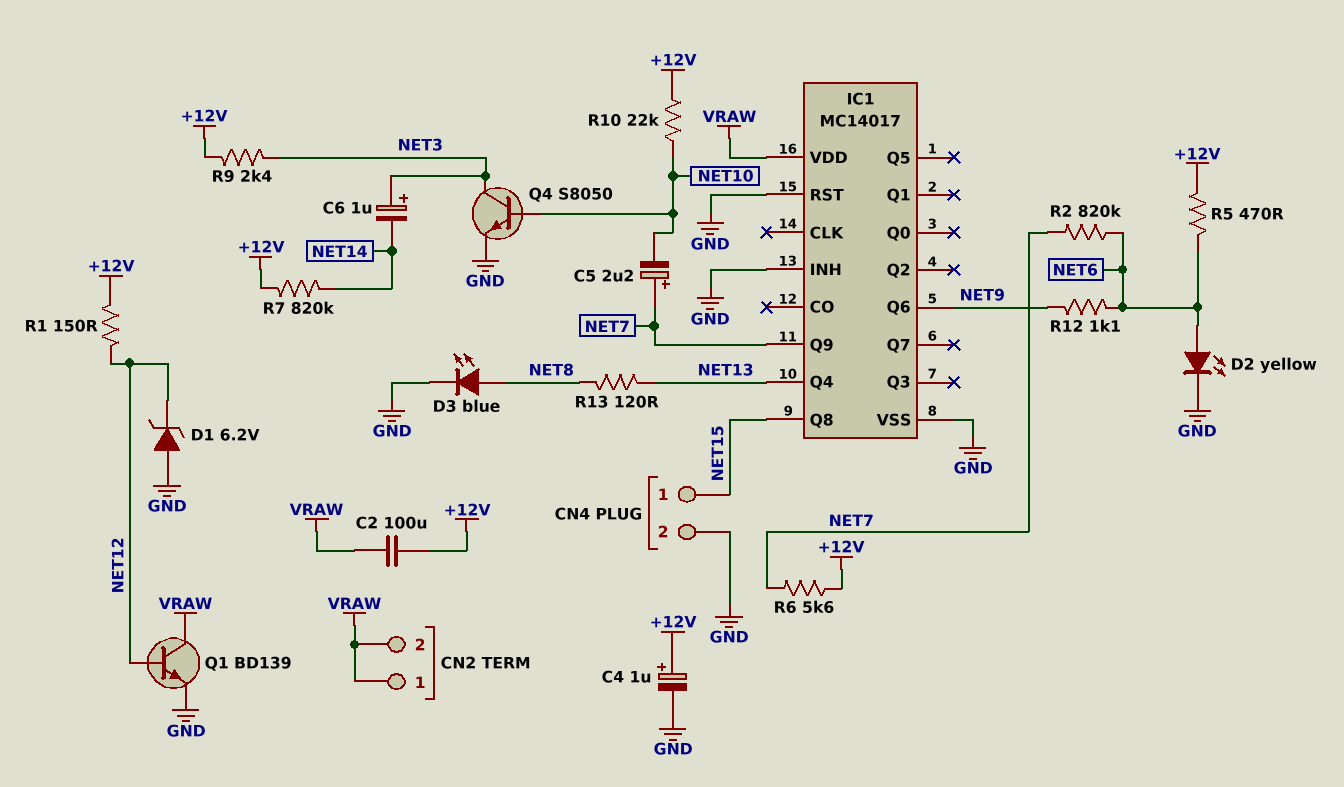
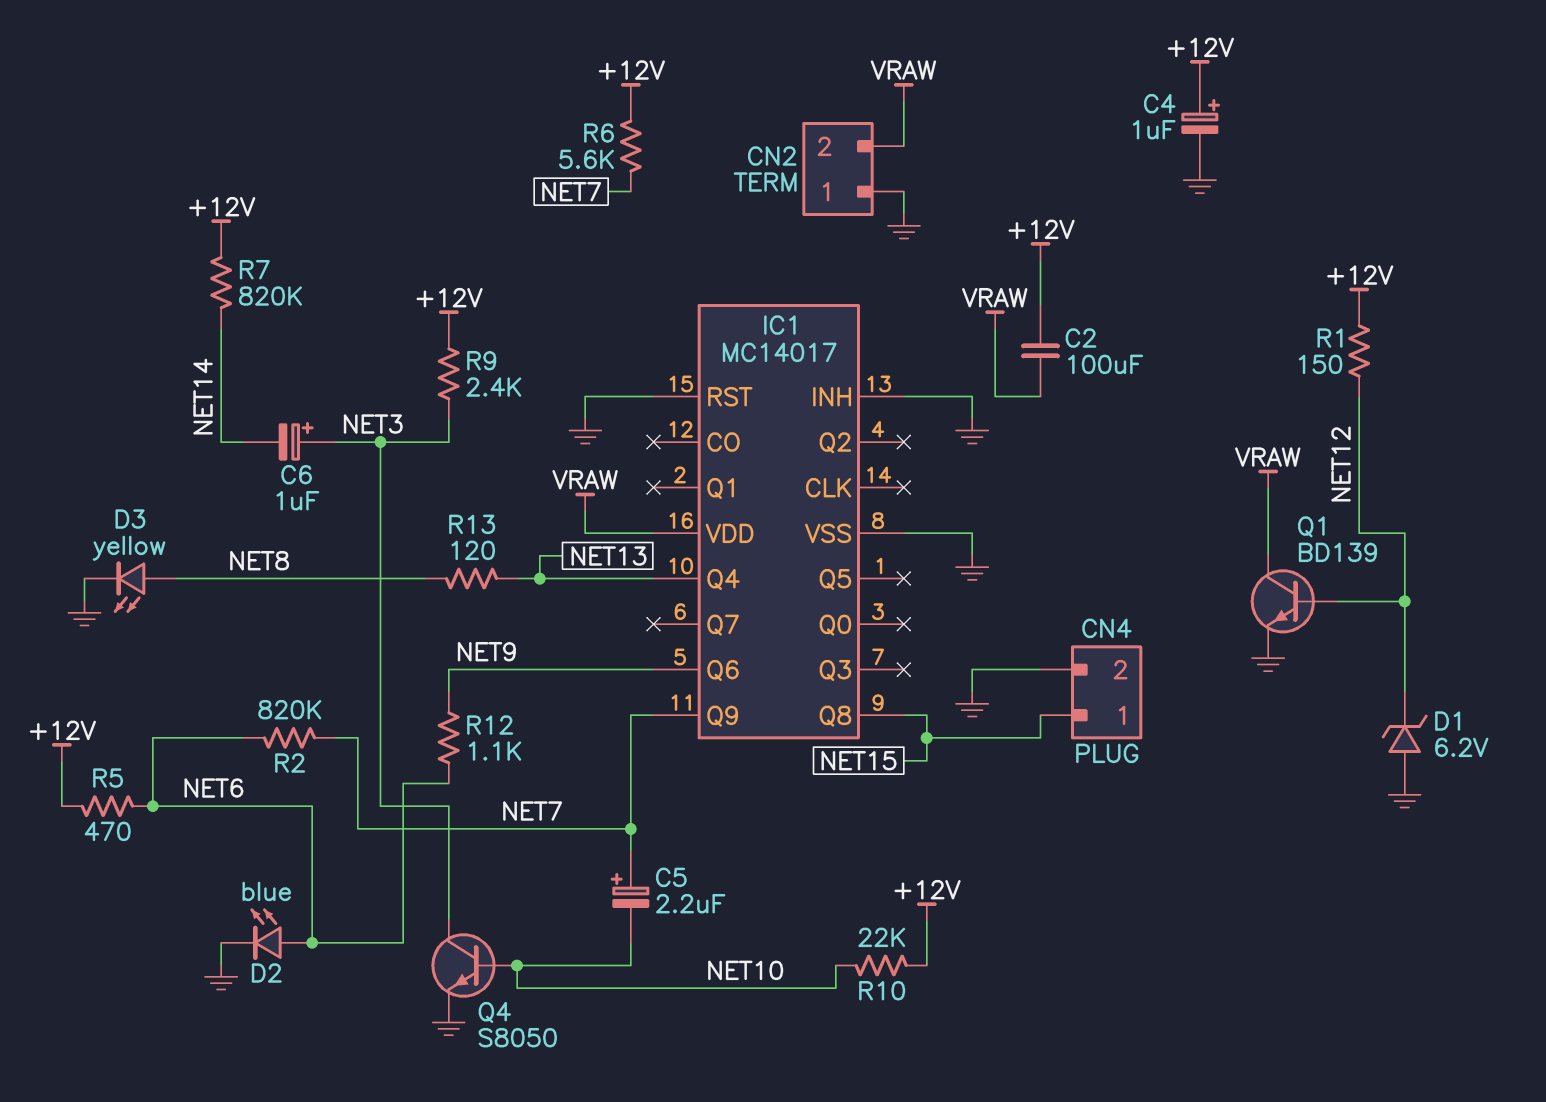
CN2 pin 1: VRAW -> GND
D2: LED yellow (A NET6, K GND) -> LED blue (A NET6, K GND)
D3: LED blue (A NET8, K GND) -> LED yellow (A NET8, K GND)

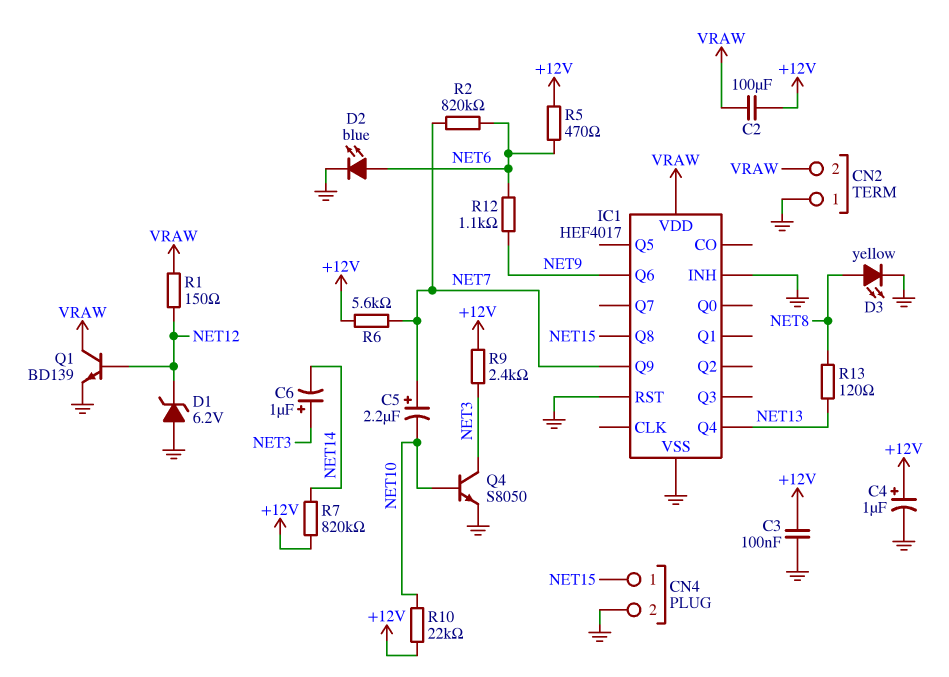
C3: none -> 100nF (+12V, GND)
IC1: MC14017 -> HEF4017
R1: 150 (+12V, NET12) -> 150 (NET12, VRAW)

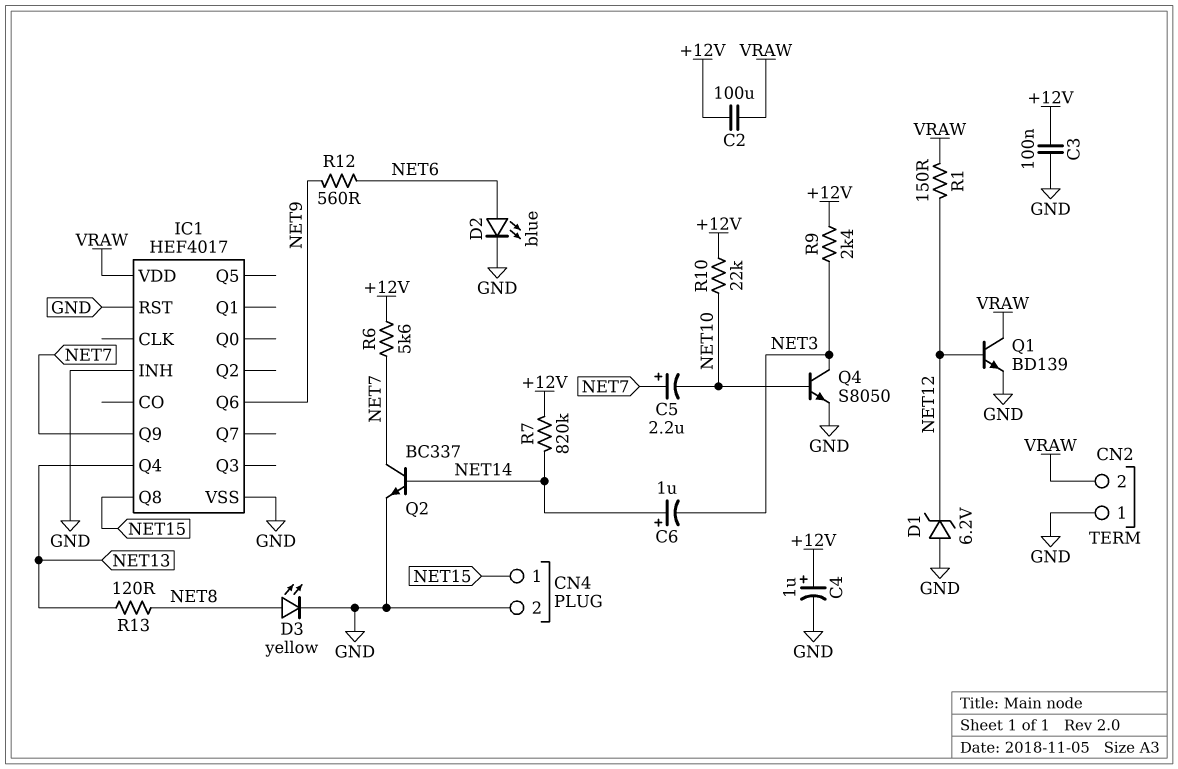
C6: 1uF (plus NET3, minus NET14) -> 1uF (plus NET14, minus NET3)
Q2: none -> NPN BC337 (B NET14, C NET7, E GND)
R2: 820k (NET6, NET7) -> none
R5: 470 (+12V, NET6) -> none
R12: 1.1k (NET6, NET9) -> 560 (NET6, NET9)

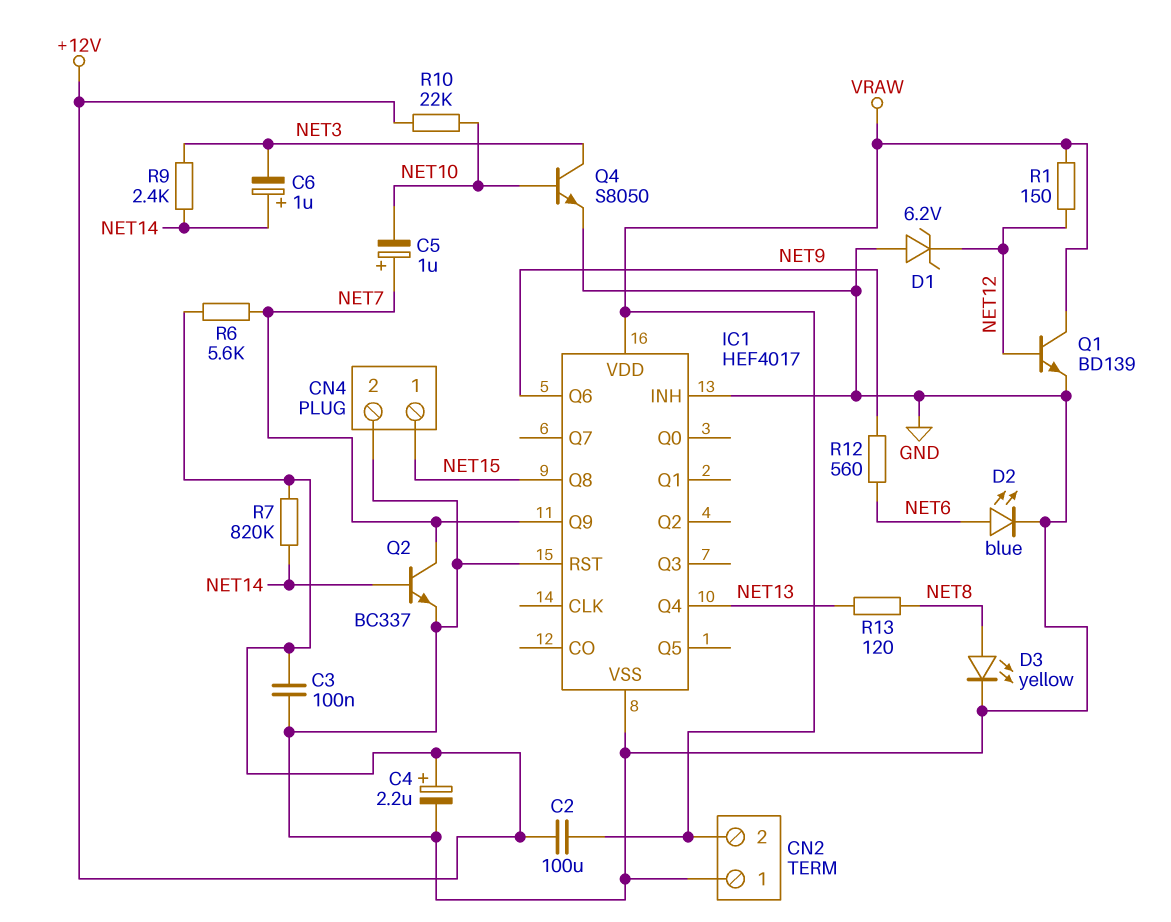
C4: 1uF (plus +12V, minus GND) -> 2.2uF (plus +12V, minus GND)
C5: 2.2uF (plus NET7, minus NET10) -> 1uF (plus NET7, minus NET10)
R9: 2.4k (+12V, NET3) -> 2.4k (NET3, NET14)

